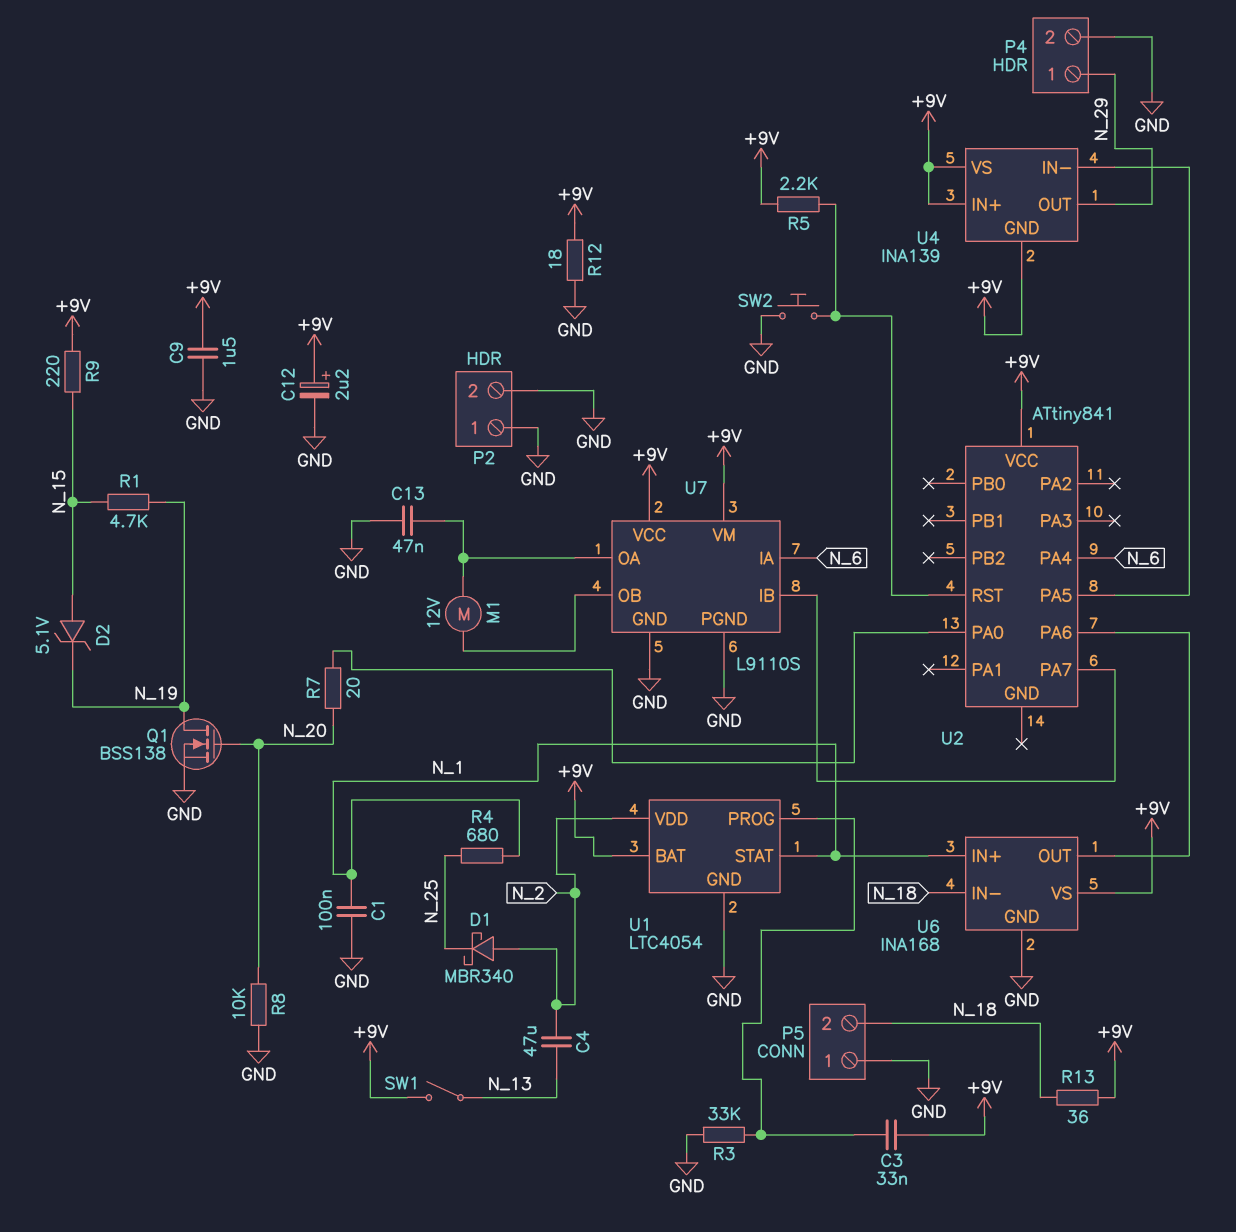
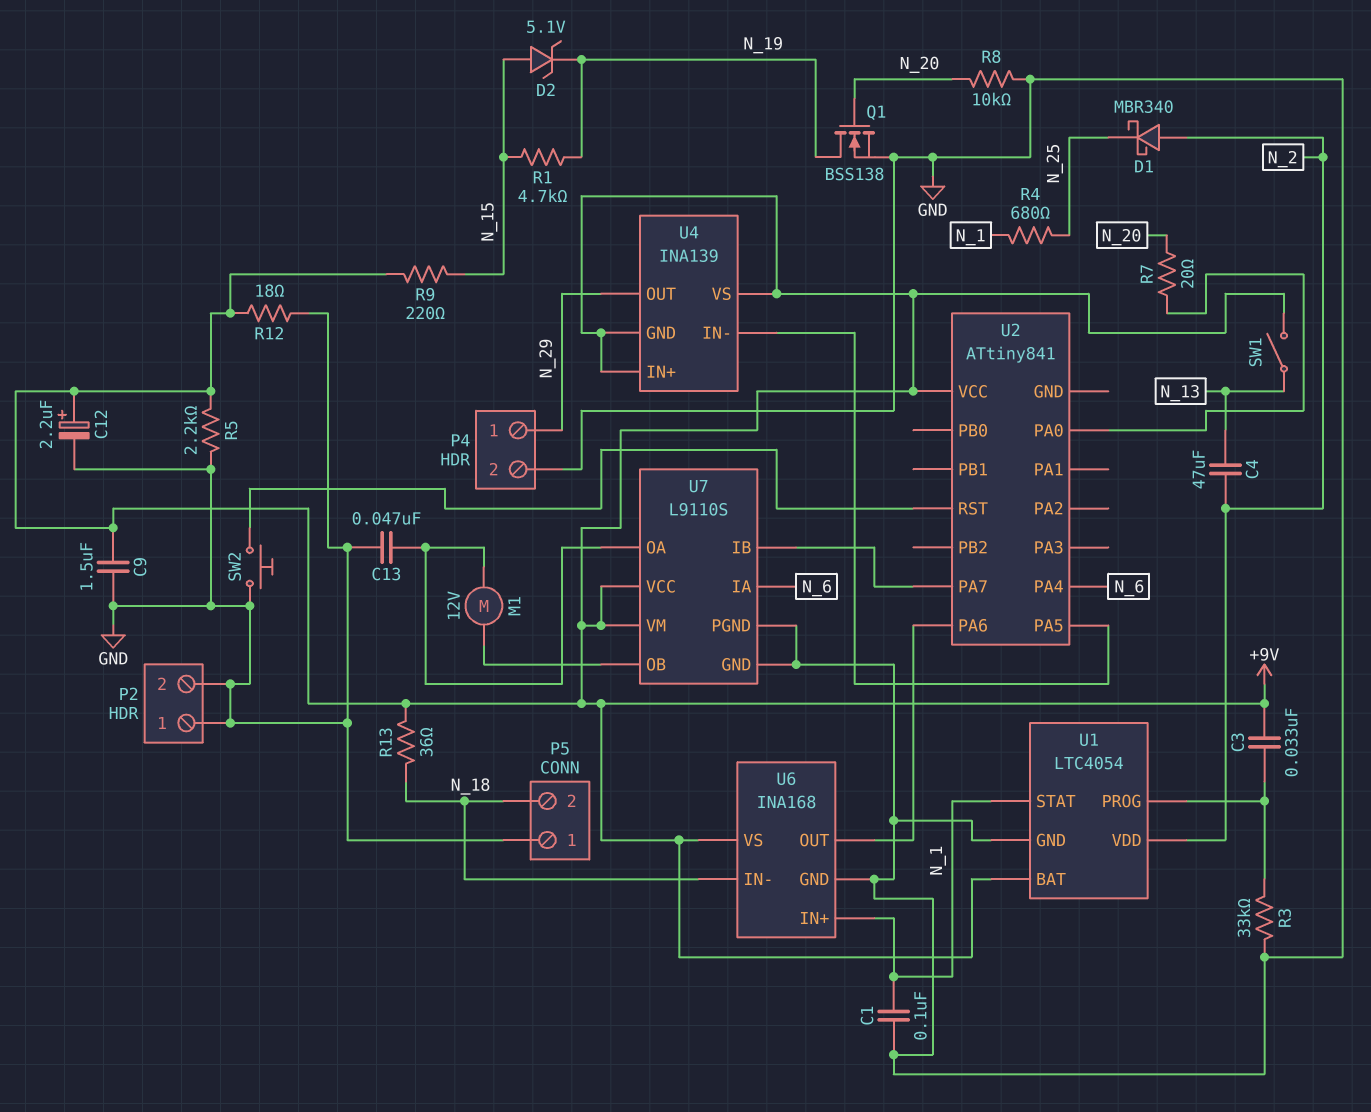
R5: 2.2k (+9V, U2/RST) -> 2.2k (+9V, GND)

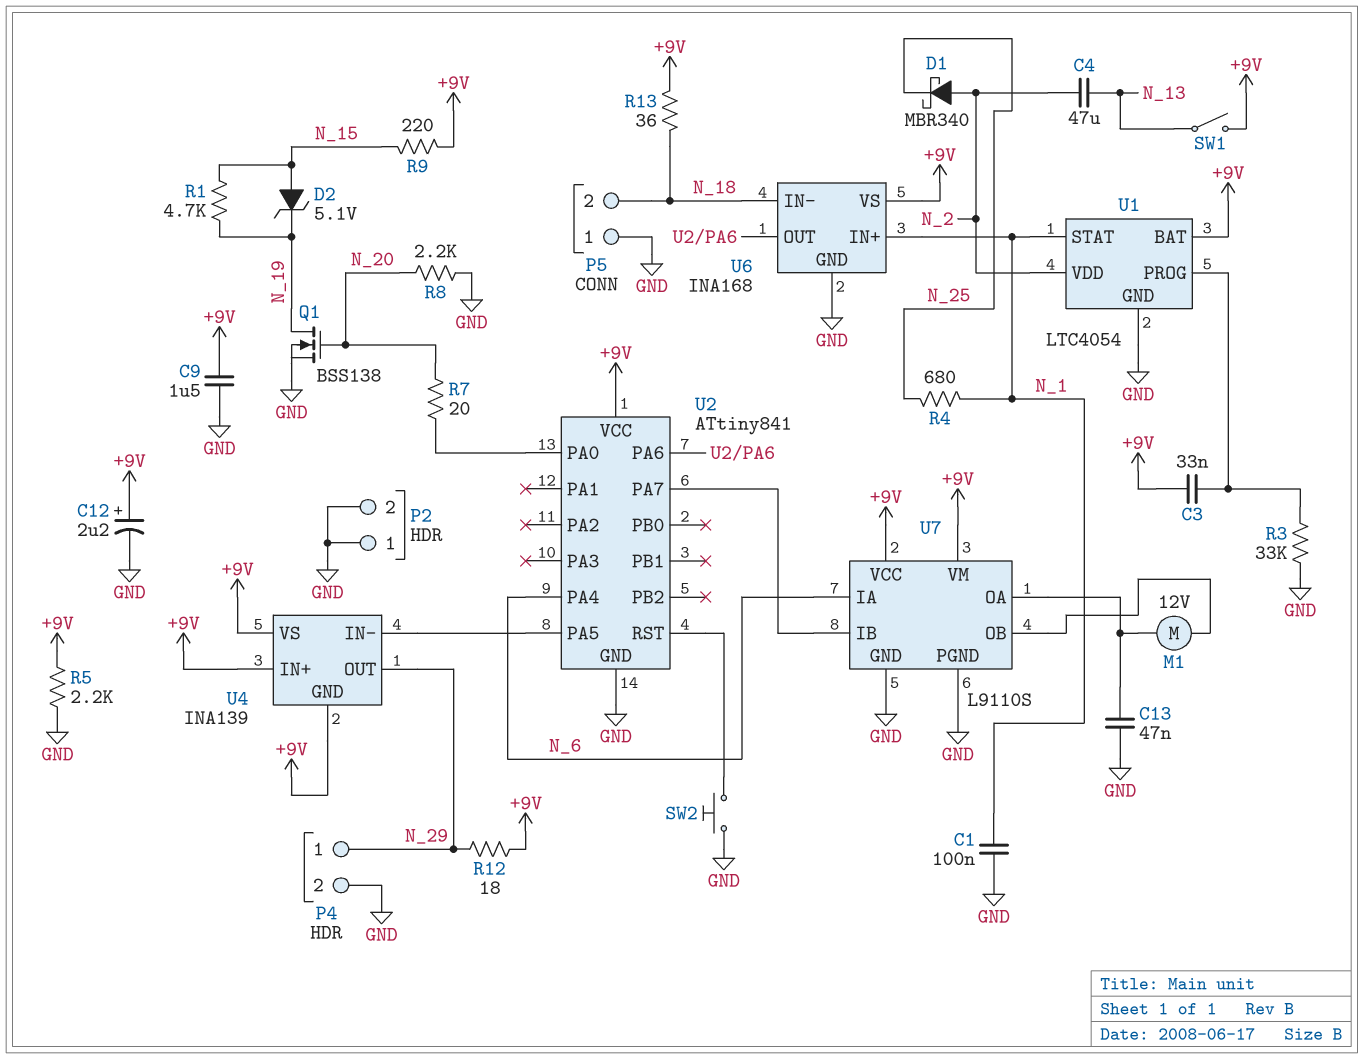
R8: 10k (GND, N_20) -> 2.2k (GND, N_20)
R12: 18 (+9V, GND) -> 18 (+9V, N_29)
U2 pin GND: none -> GND

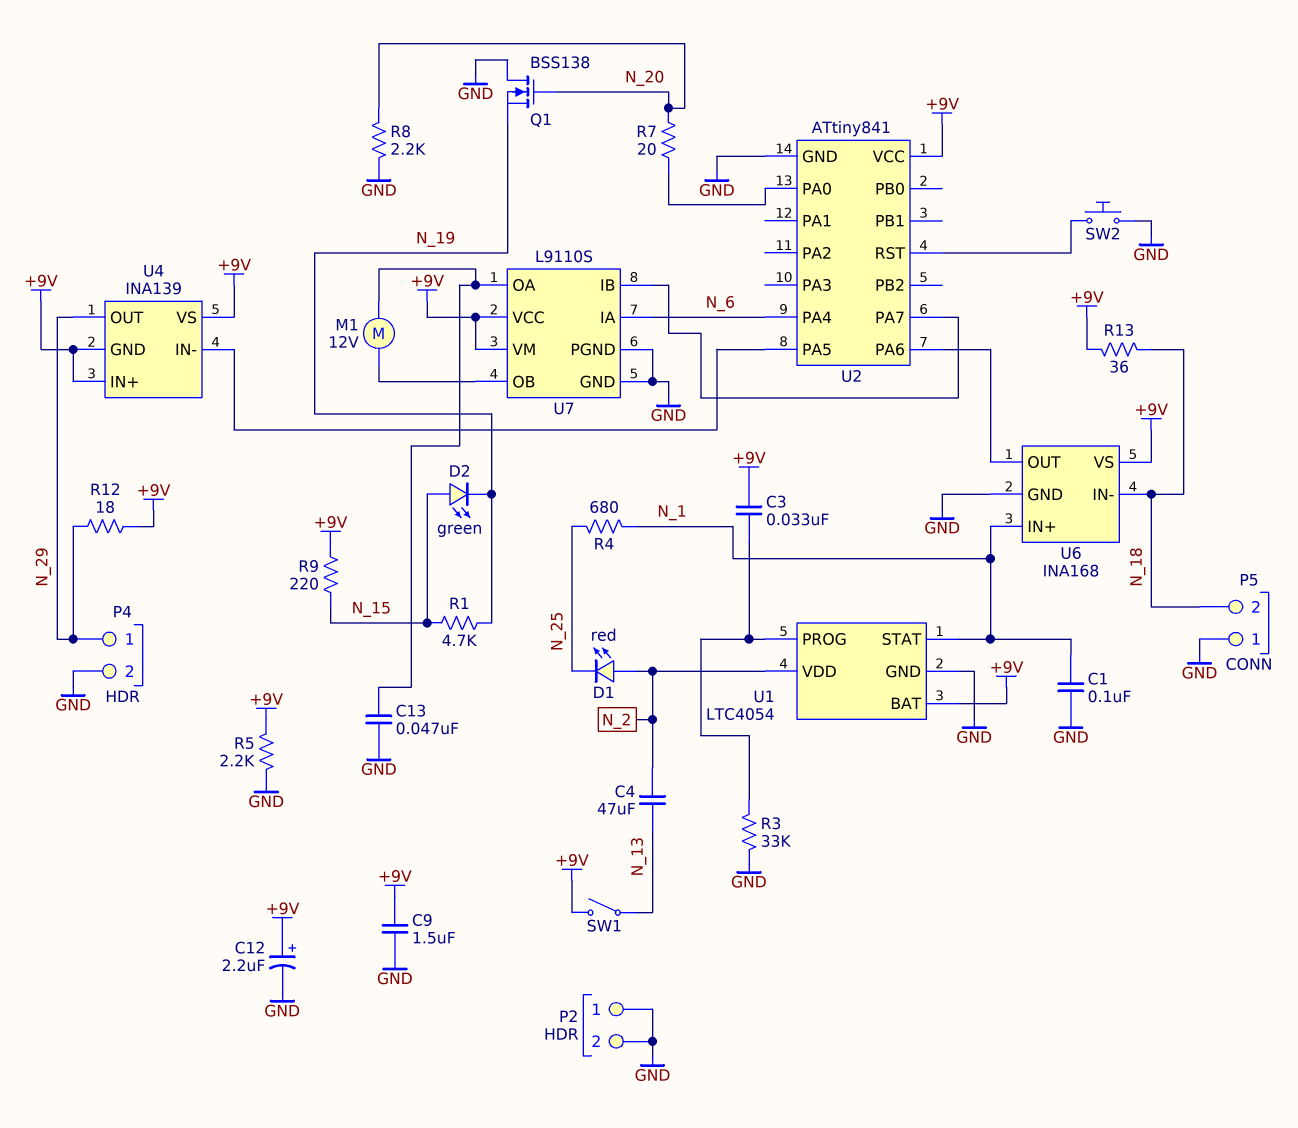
D1: schottky MBR340 (A N_2, K N_25) -> LED red (A N_2, K N_25)
D2: zener 5.1V (A N_15, K N_19) -> LED green (A N_15, K N_19)
Q1: NMOS BSS138 (G N_20, D N_19, S GND) -> NMOS BSS138 (G N_20, D GND, S N_19)

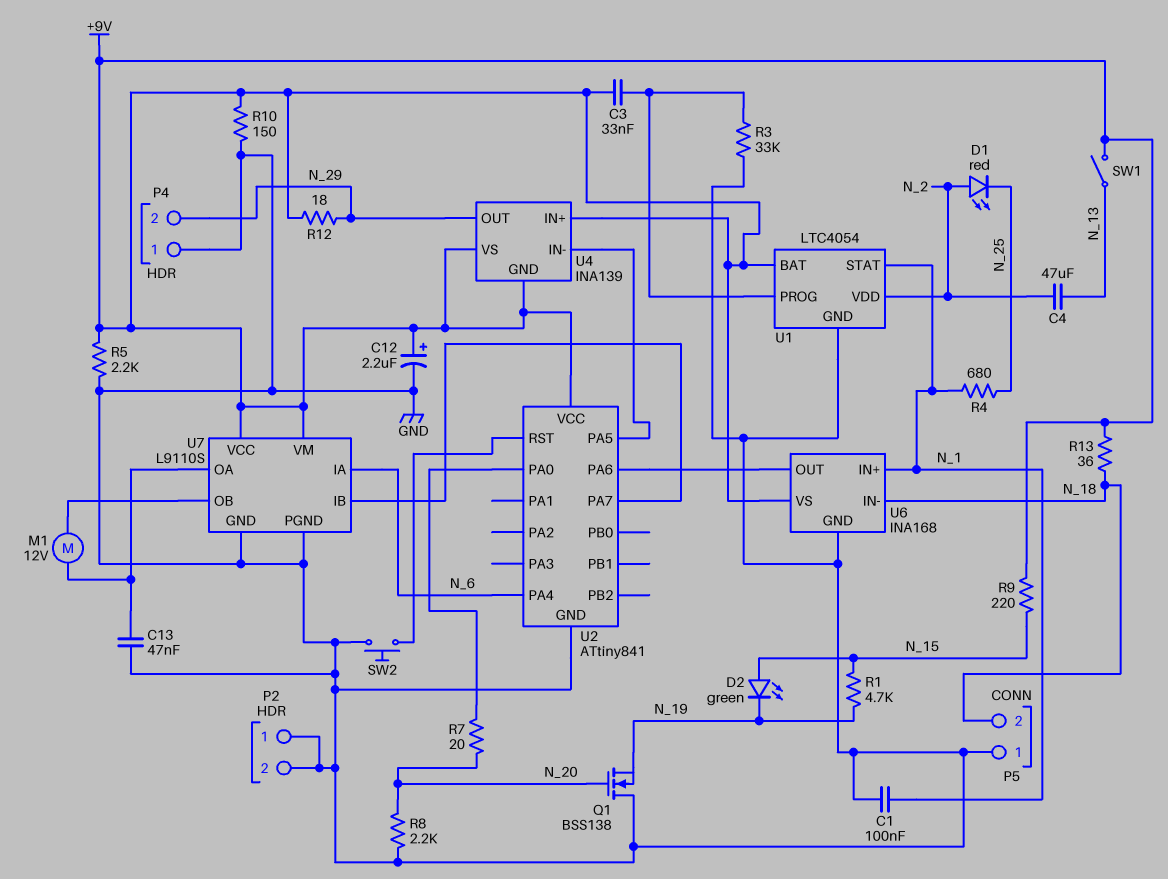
C9: 1.5uF (+9V, GND) -> none
P4 pin 1: N_29 -> GND
P4 pin 2: GND -> N_29
R10: none -> 150 (+9V, GND)

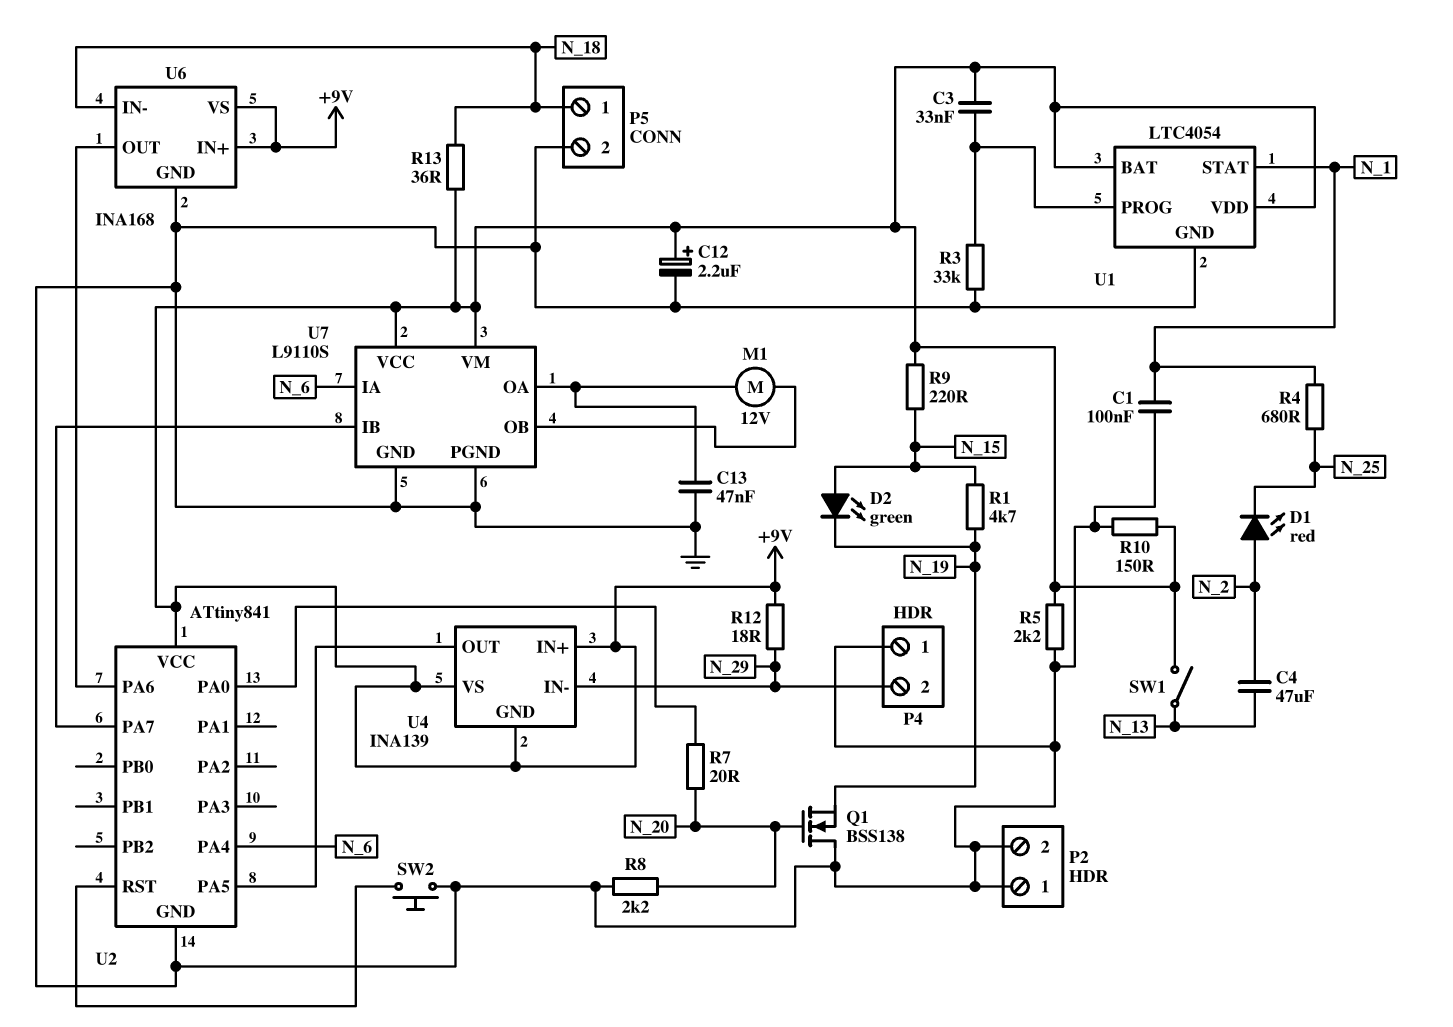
P5 pin 1: GND -> N_18
P5 pin 2: N_18 -> GND
U1 pin VDD: N_2 -> +9V
U4 pin IN-: U2/PA5 -> N_29
U4 pin OUT: N_29 -> U2/PA5
U6 pin IN+: N_1 -> +9V

